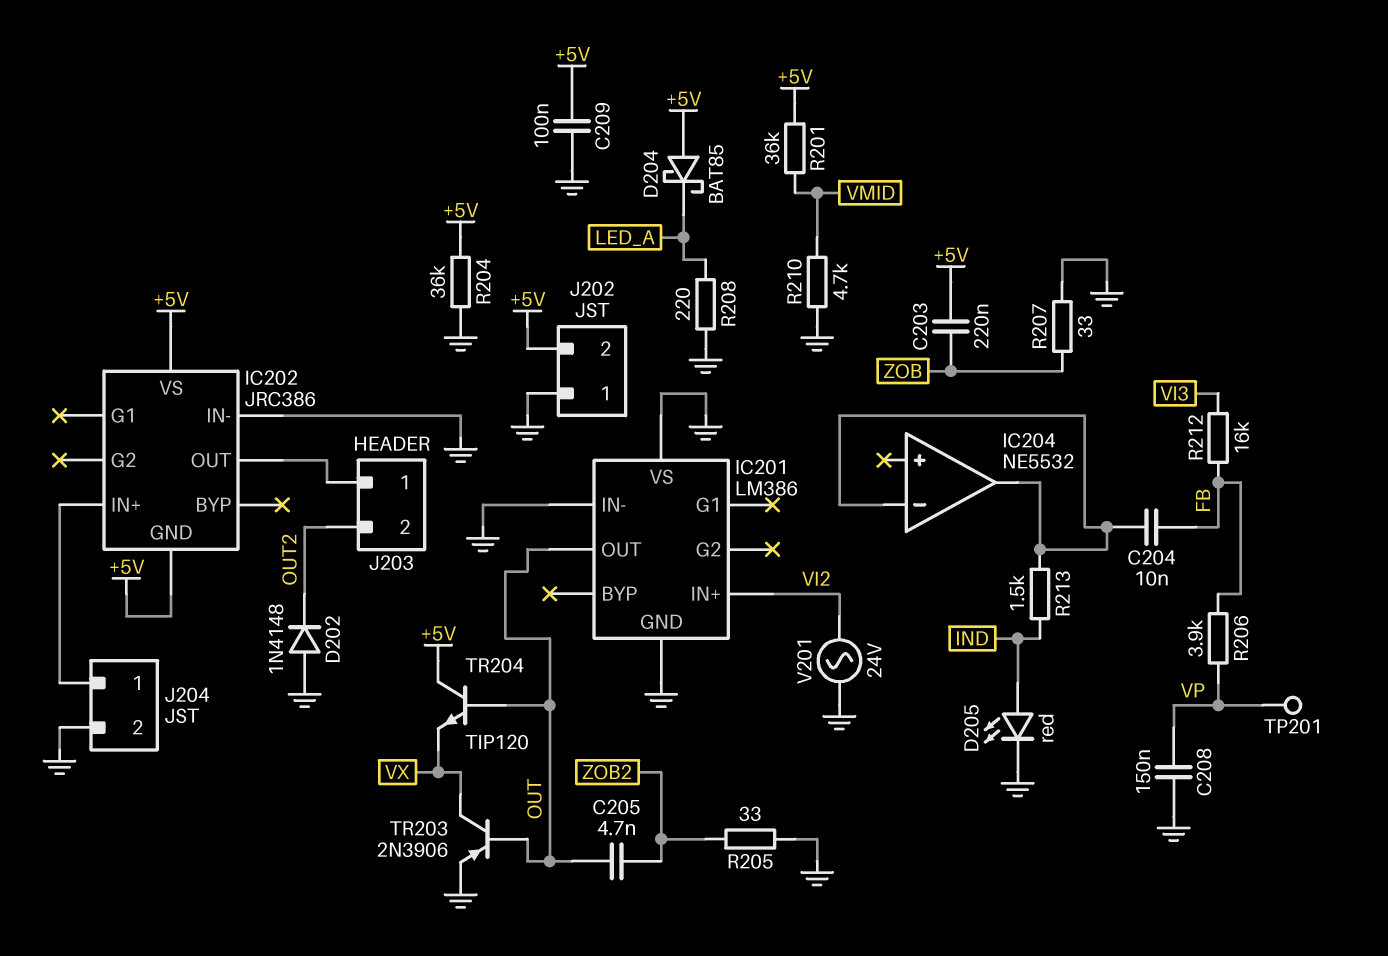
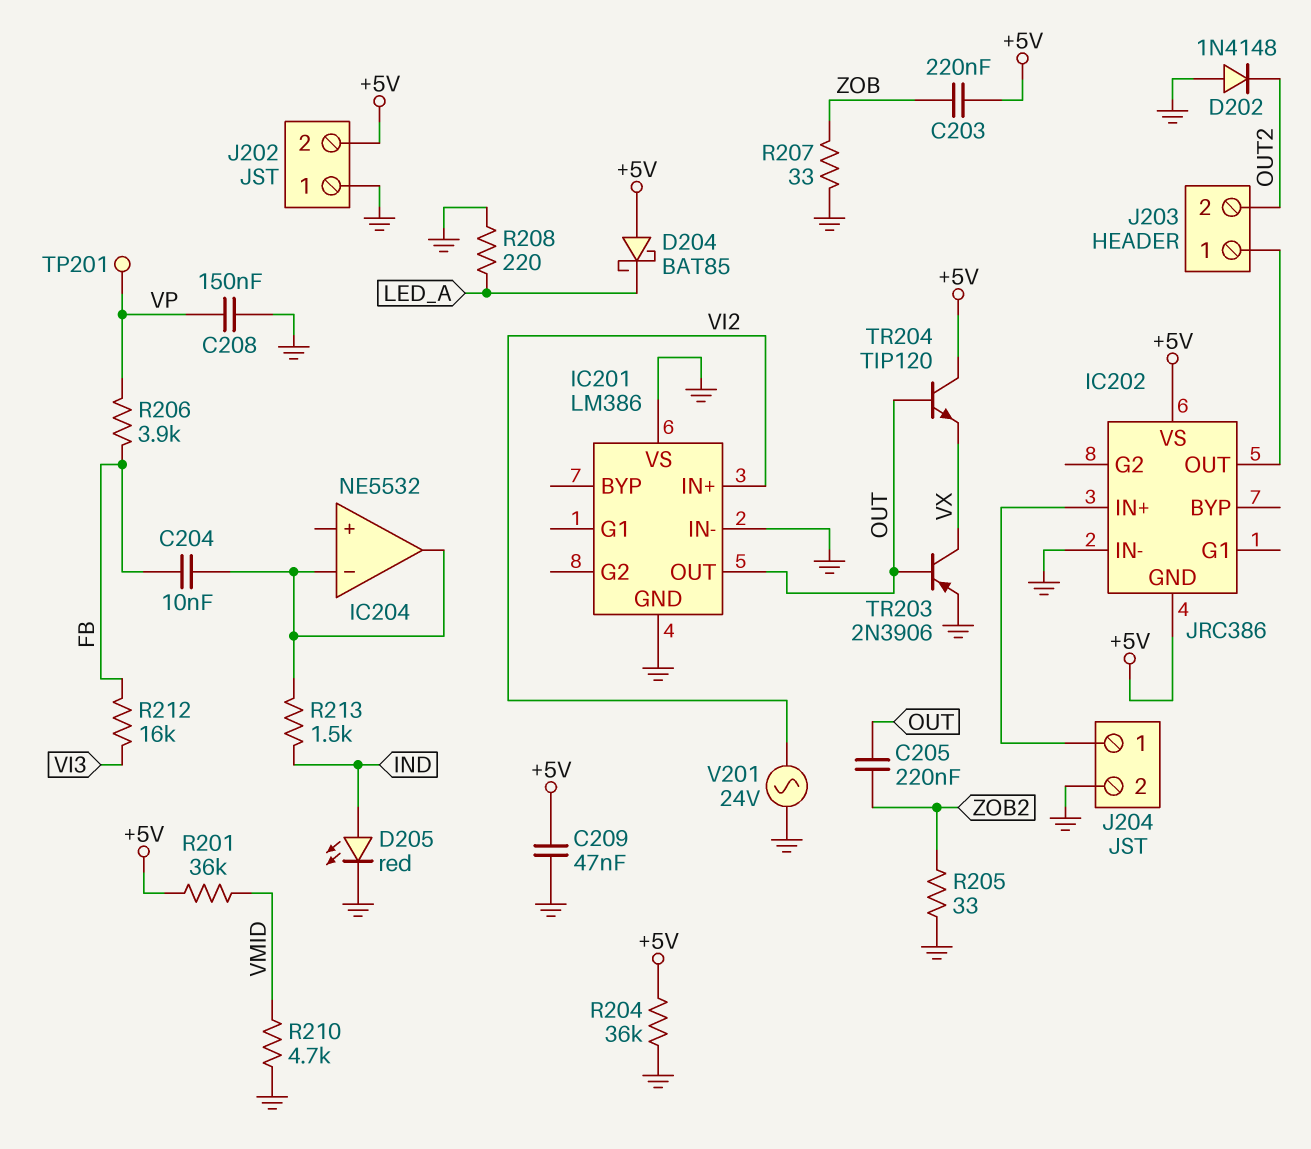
C205: 4.7nF (OUT, ZOB2) -> 220nF (OUT, ZOB2)
C209: 100nF (+5V, GND) -> 47nF (+5V, GND)

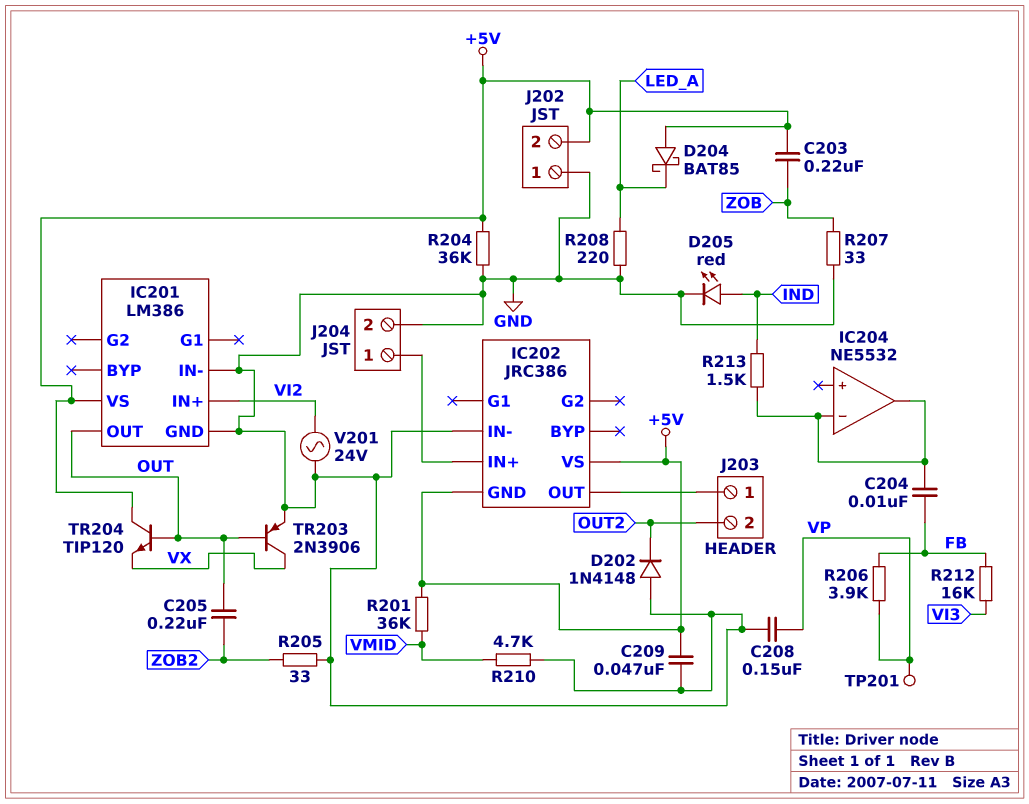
IC201 pin VS: GND -> +5V

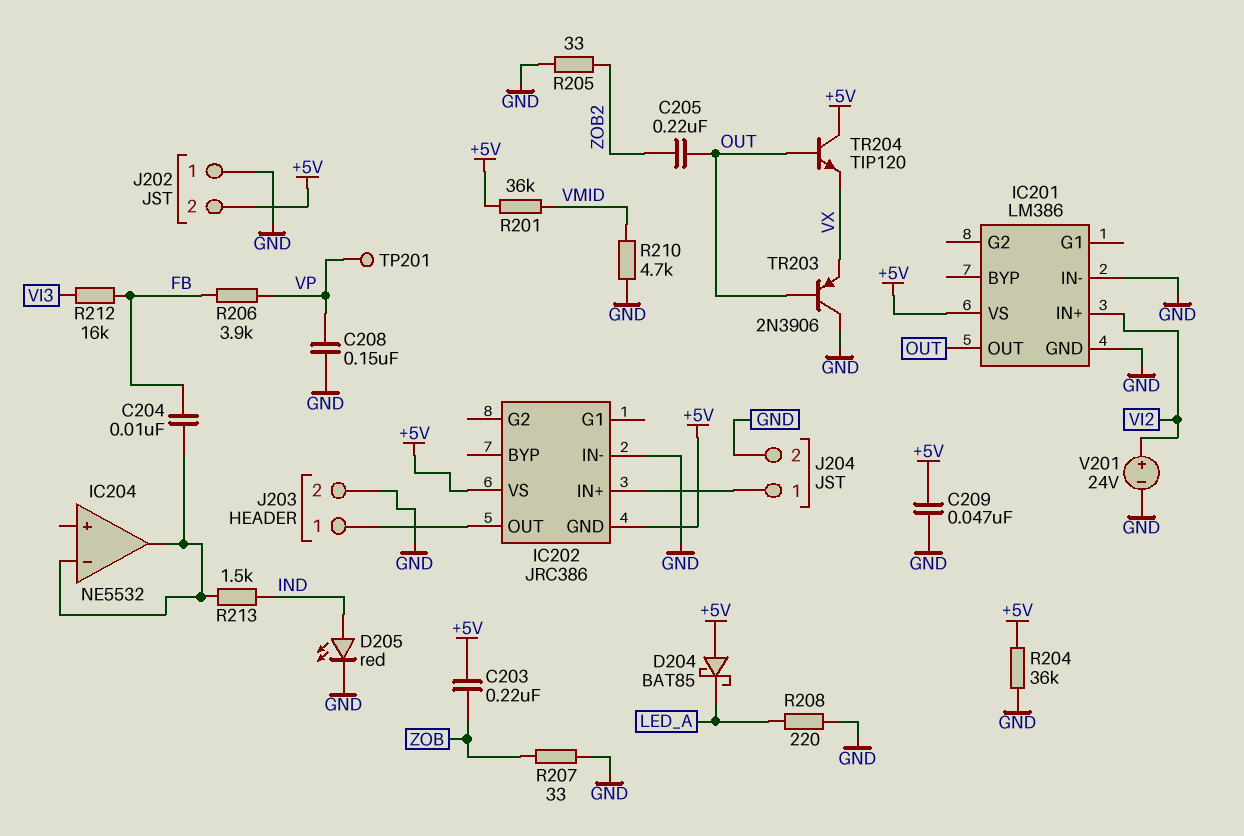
D202: diode 1N4148 (A GND, K OUT2) -> none
J203 pin 2: OUT2 -> GND
TR203: PNP 2N3906 (B OUT, C VX, E GND) -> PNP 2N3906 (B OUT, C GND, E VX)
V201: AC 24V (GND, VI2) -> 24V (plus VI2, minus GND)

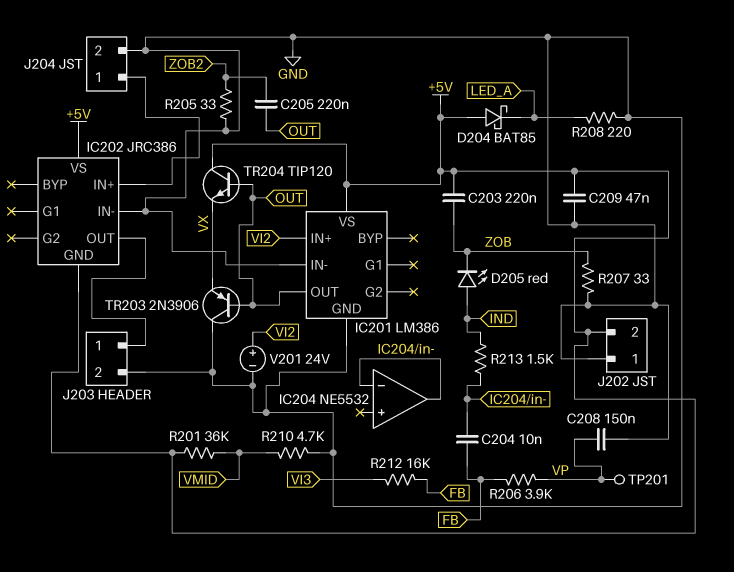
D205: LED red (A IND, K GND) -> LED red (A IND, K ZOB)
R204: 36k (+5V, GND) -> none

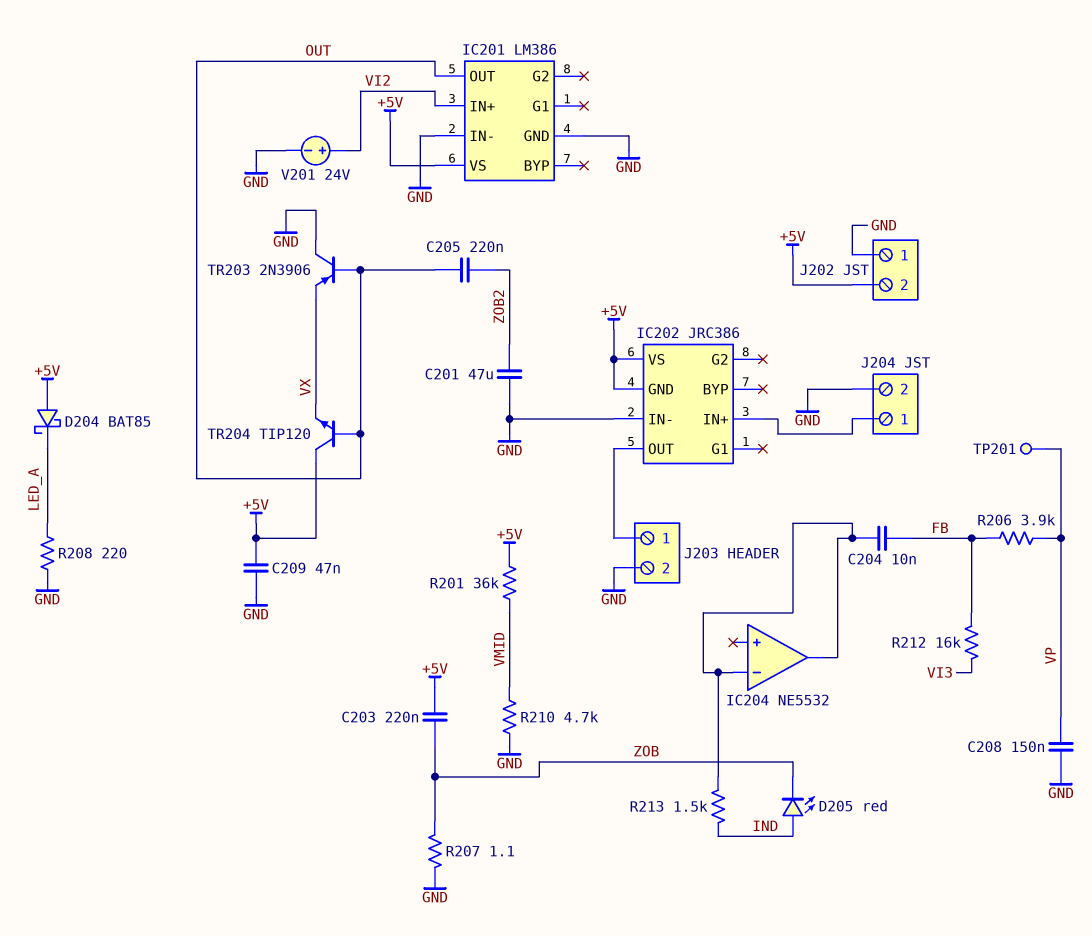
C201: none -> 47uF (GND, ZOB2)
R205: 33 (GND, ZOB2) -> none
R207: 33 (GND, ZOB) -> 1.1 (GND, ZOB)

